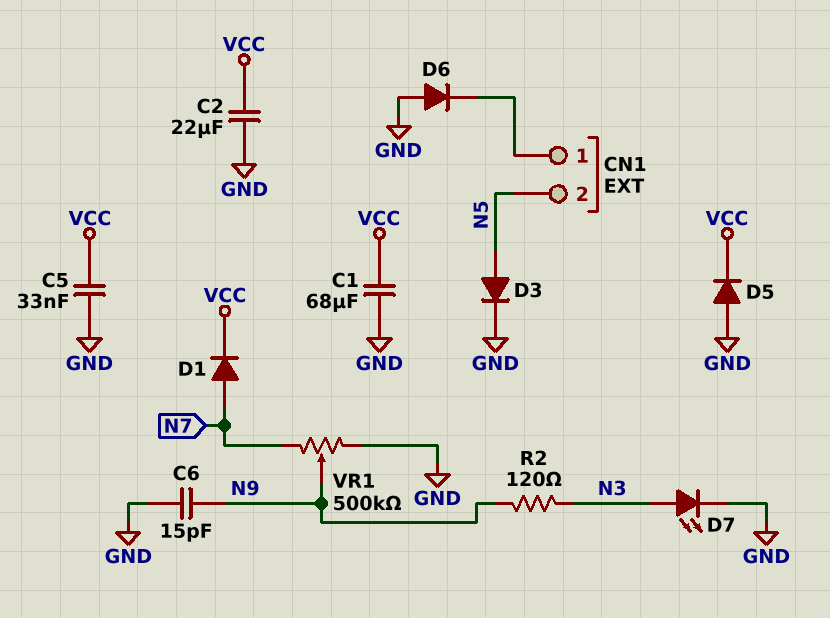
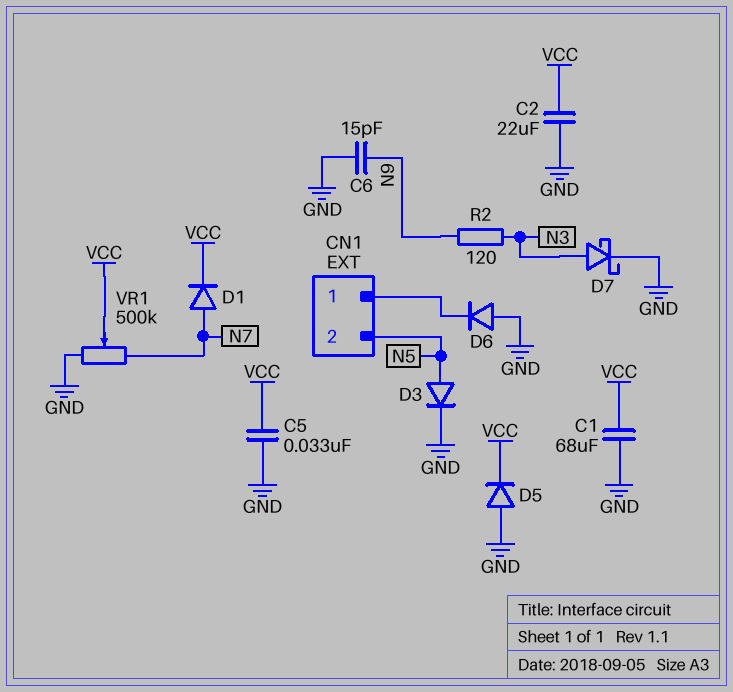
D7: LED (A N3, K GND) -> schottky (A N3, K GND)
VR1: 500k (GND, N7, wiper N9) -> 500k (GND, N7, wiper VCC)

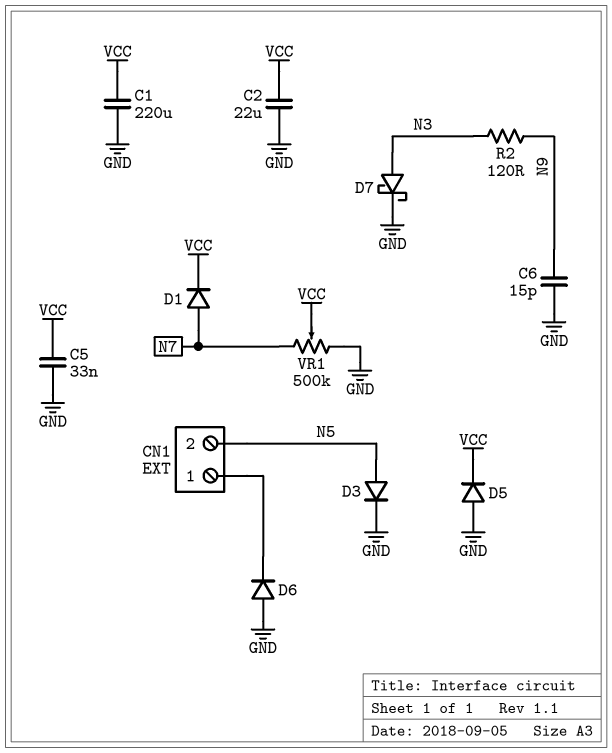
C1: 68uF (GND, VCC) -> 220uF (GND, VCC)

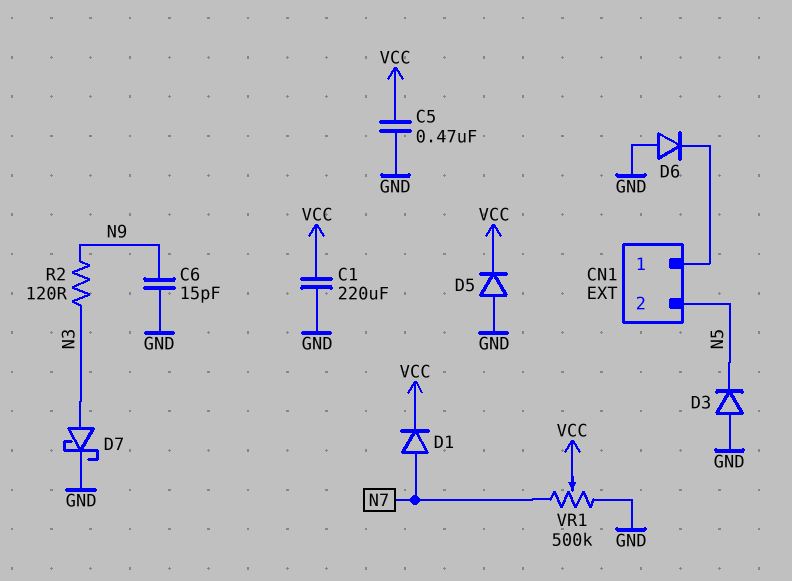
C2: 22uF (GND, VCC) -> none
C5: 33nF (GND, VCC) -> 470nF (GND, VCC)
D3: diode (A N5, K GND) -> diode (A GND, K N5)

